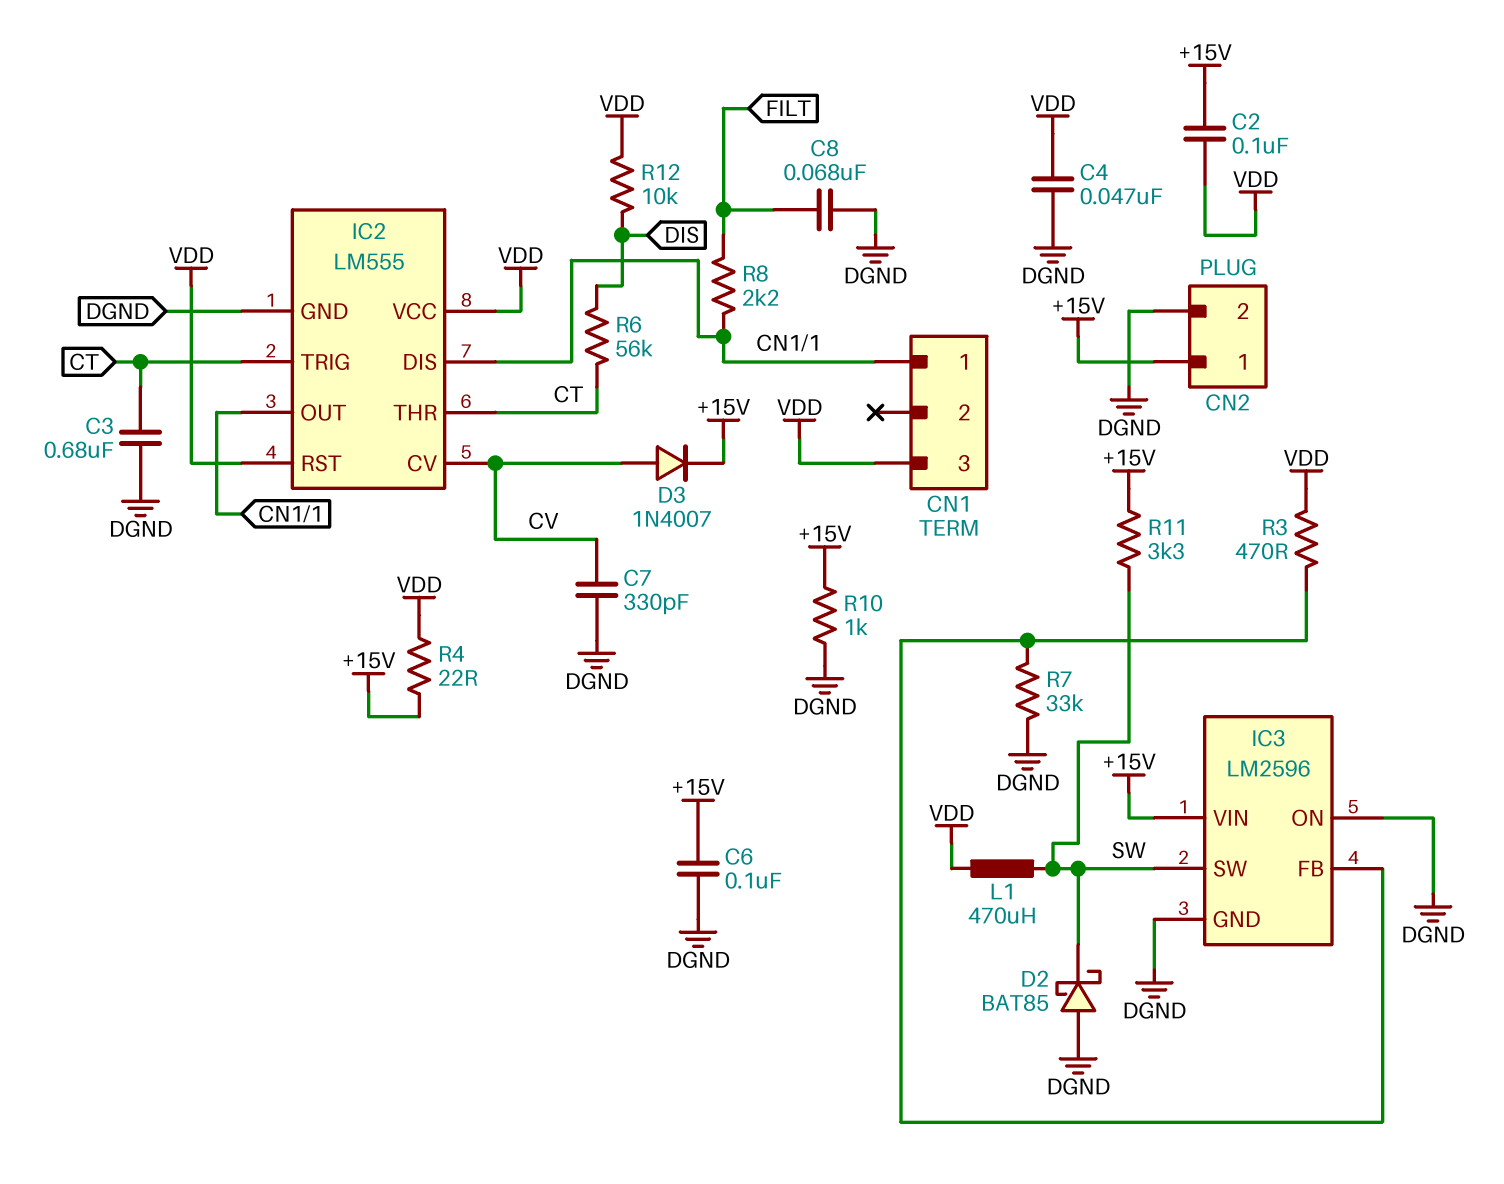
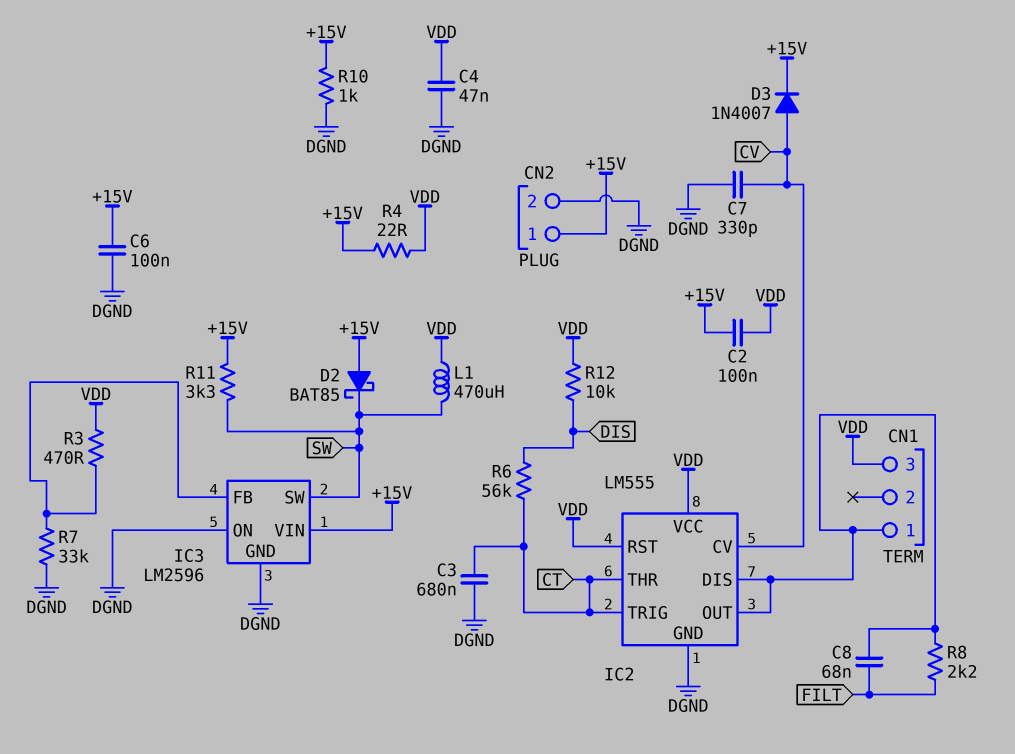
C8: 68nF (DGND, FILT) -> 68nF (CN1/1, FILT)
D2: schottky BAT85 (A DGND, K SW) -> schottky BAT85 (A +15V, K SW)

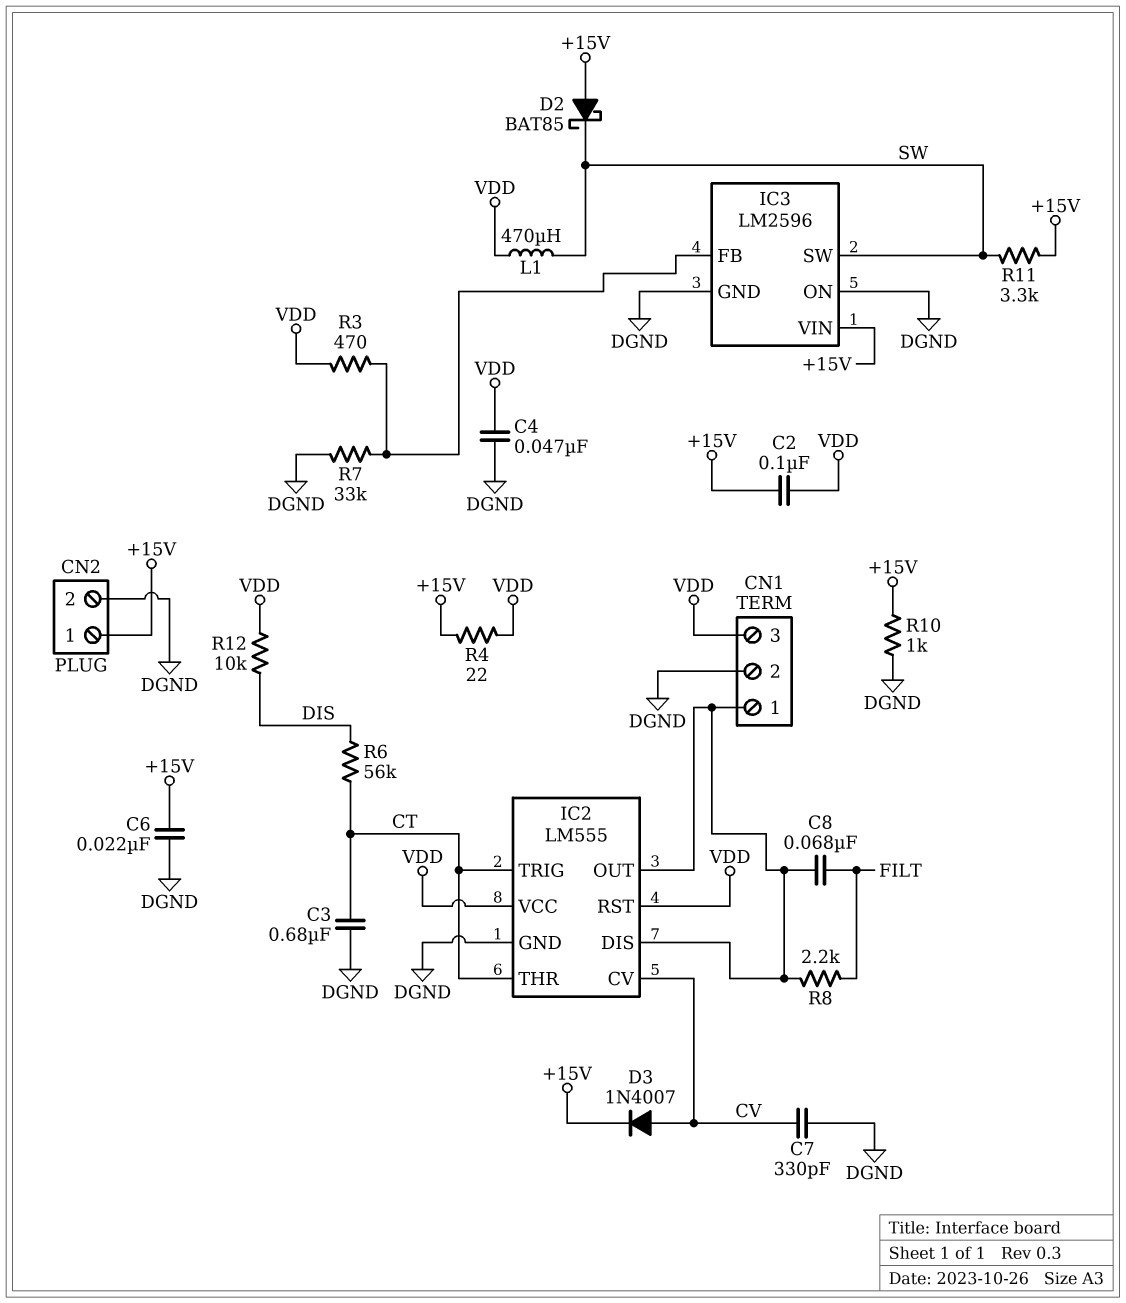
C6: 100nF (+15V, DGND) -> 22nF (+15V, DGND)
CN1 pin 2: none -> DGND

